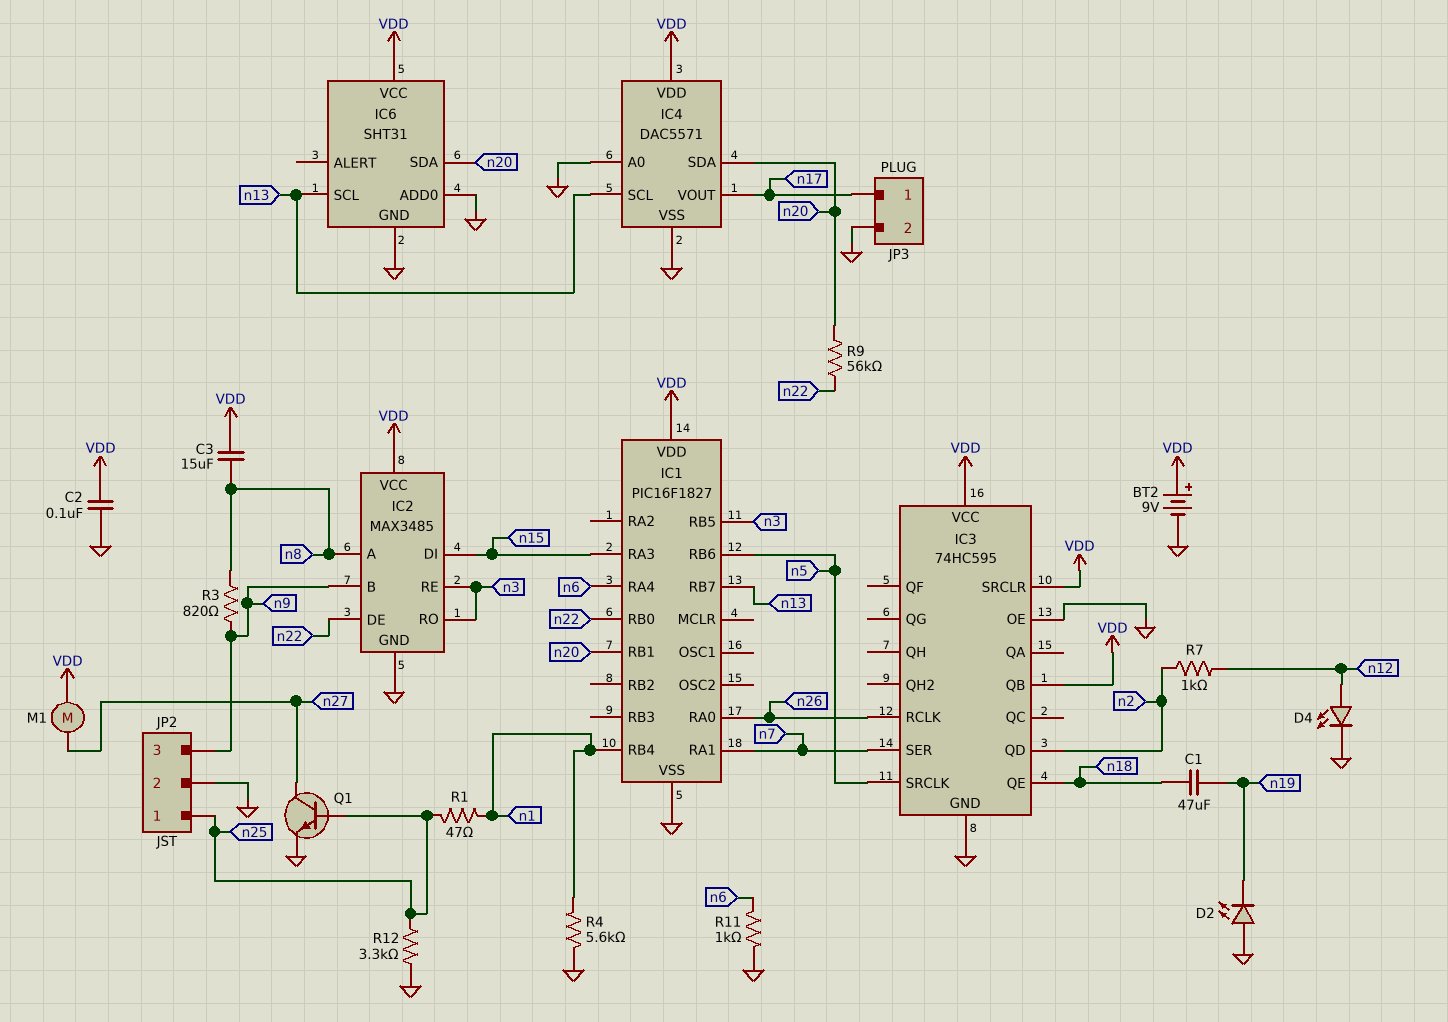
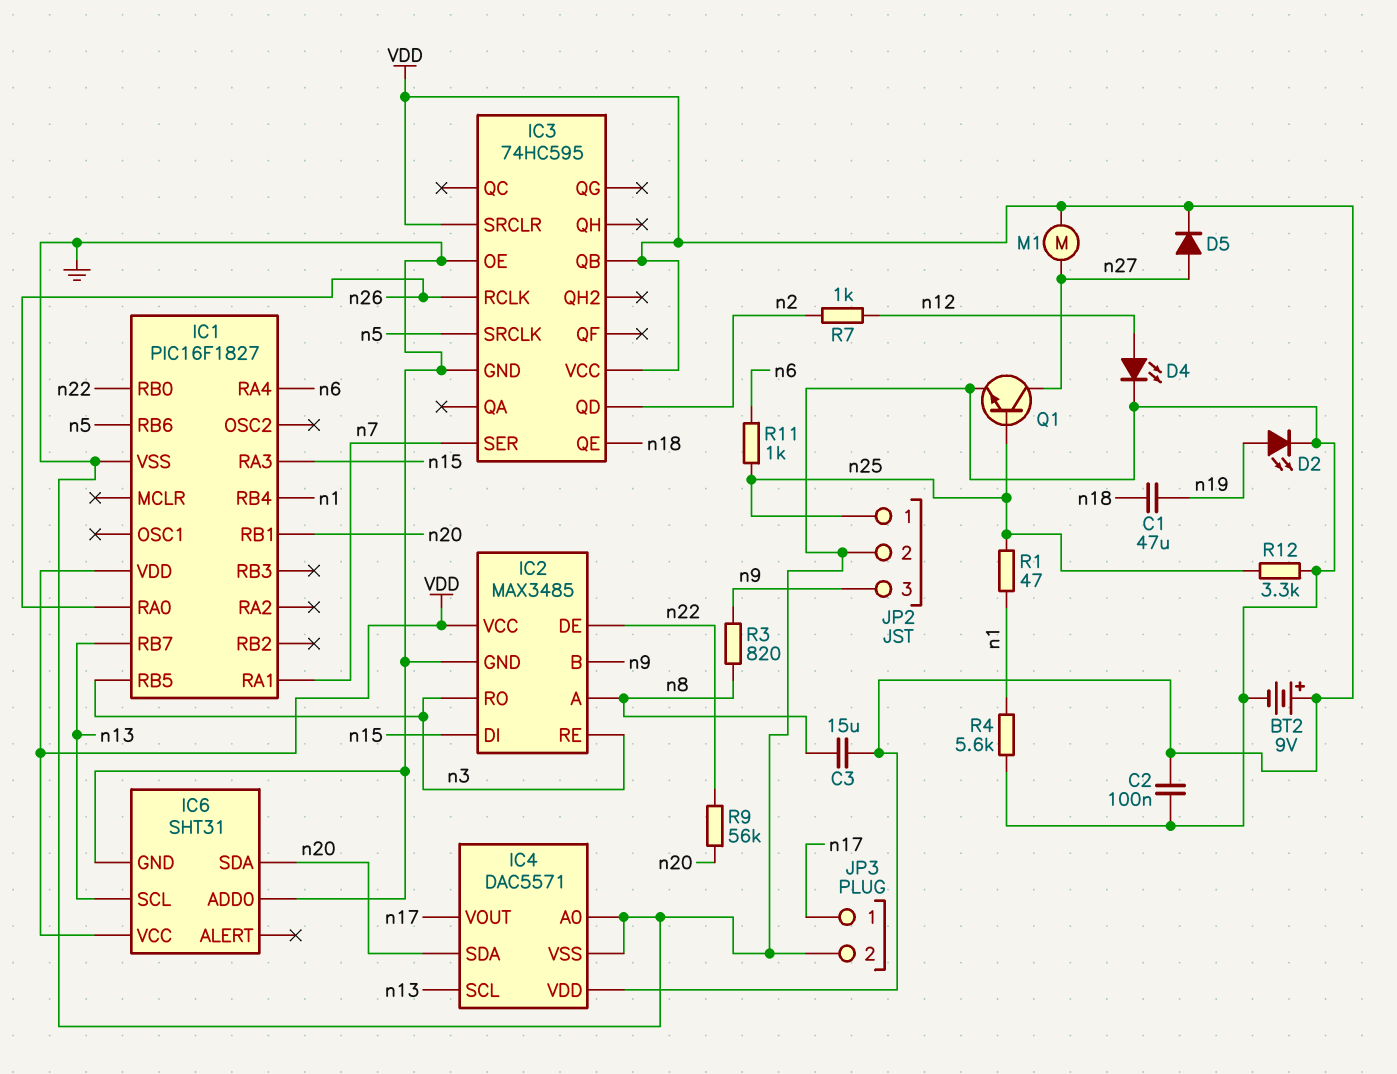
D2: LED (A GND, K n19) -> LED (A n19, K GND)
D5: none -> diode (A n27, K VDD)
R11: 1k (GND, n6) -> 1k (n6, n25)

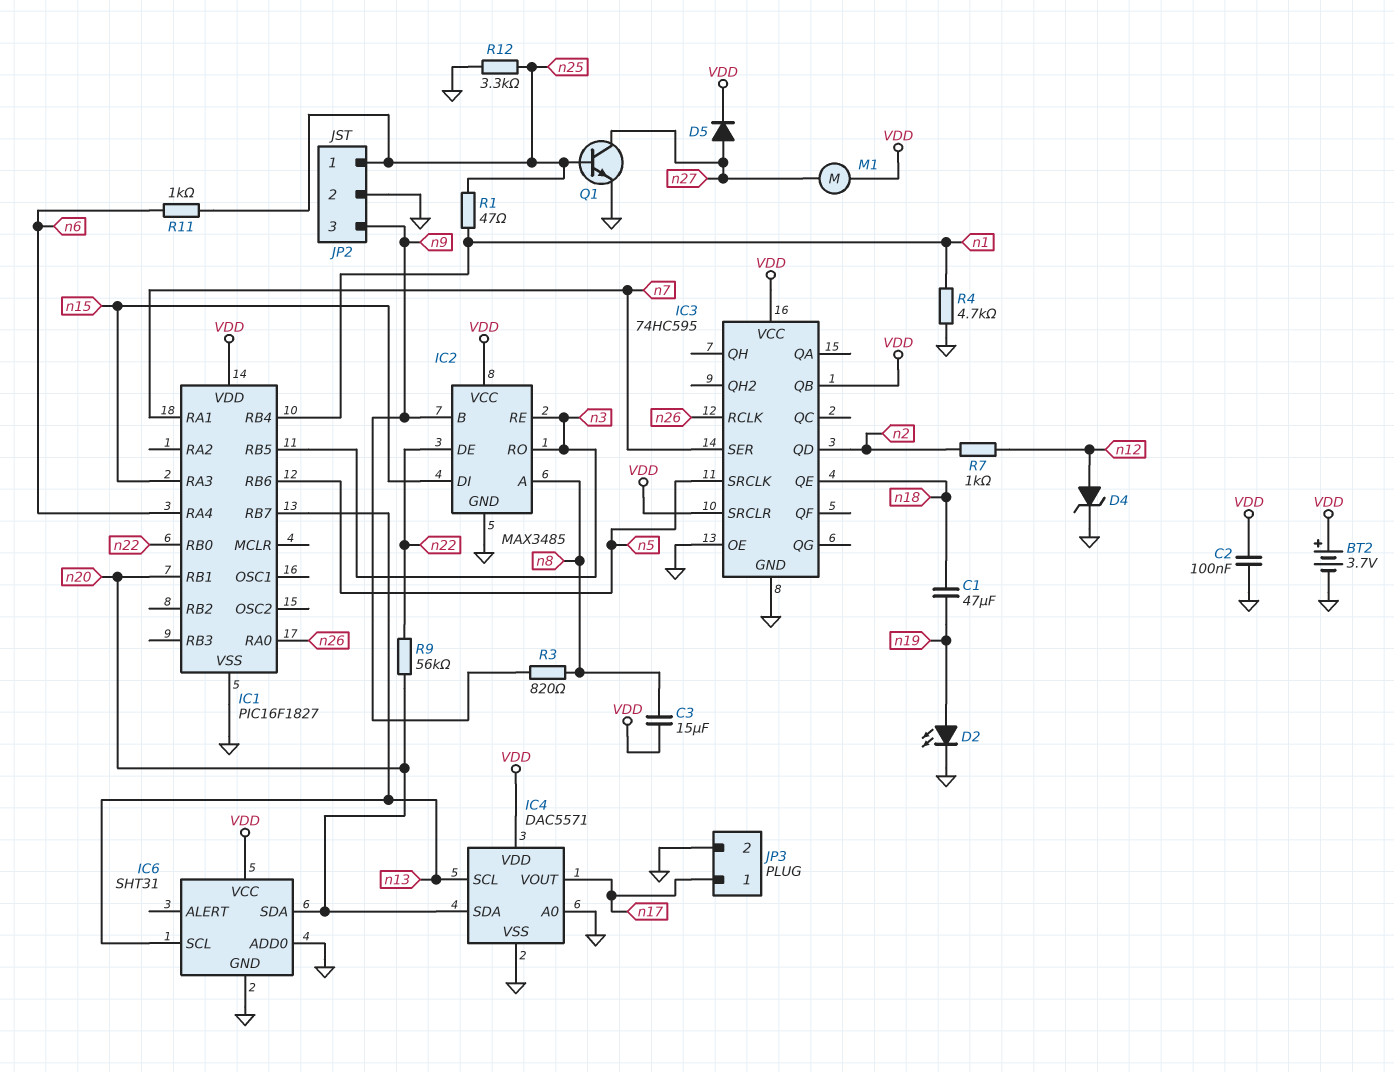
BT2: 9V (plus VDD, minus GND) -> 3.7V (plus VDD, minus GND)
D4: LED (A n12, K GND) -> zener (A n12, K GND)
R4: 5.6k (GND, n1) -> 4.7k (GND, n1)

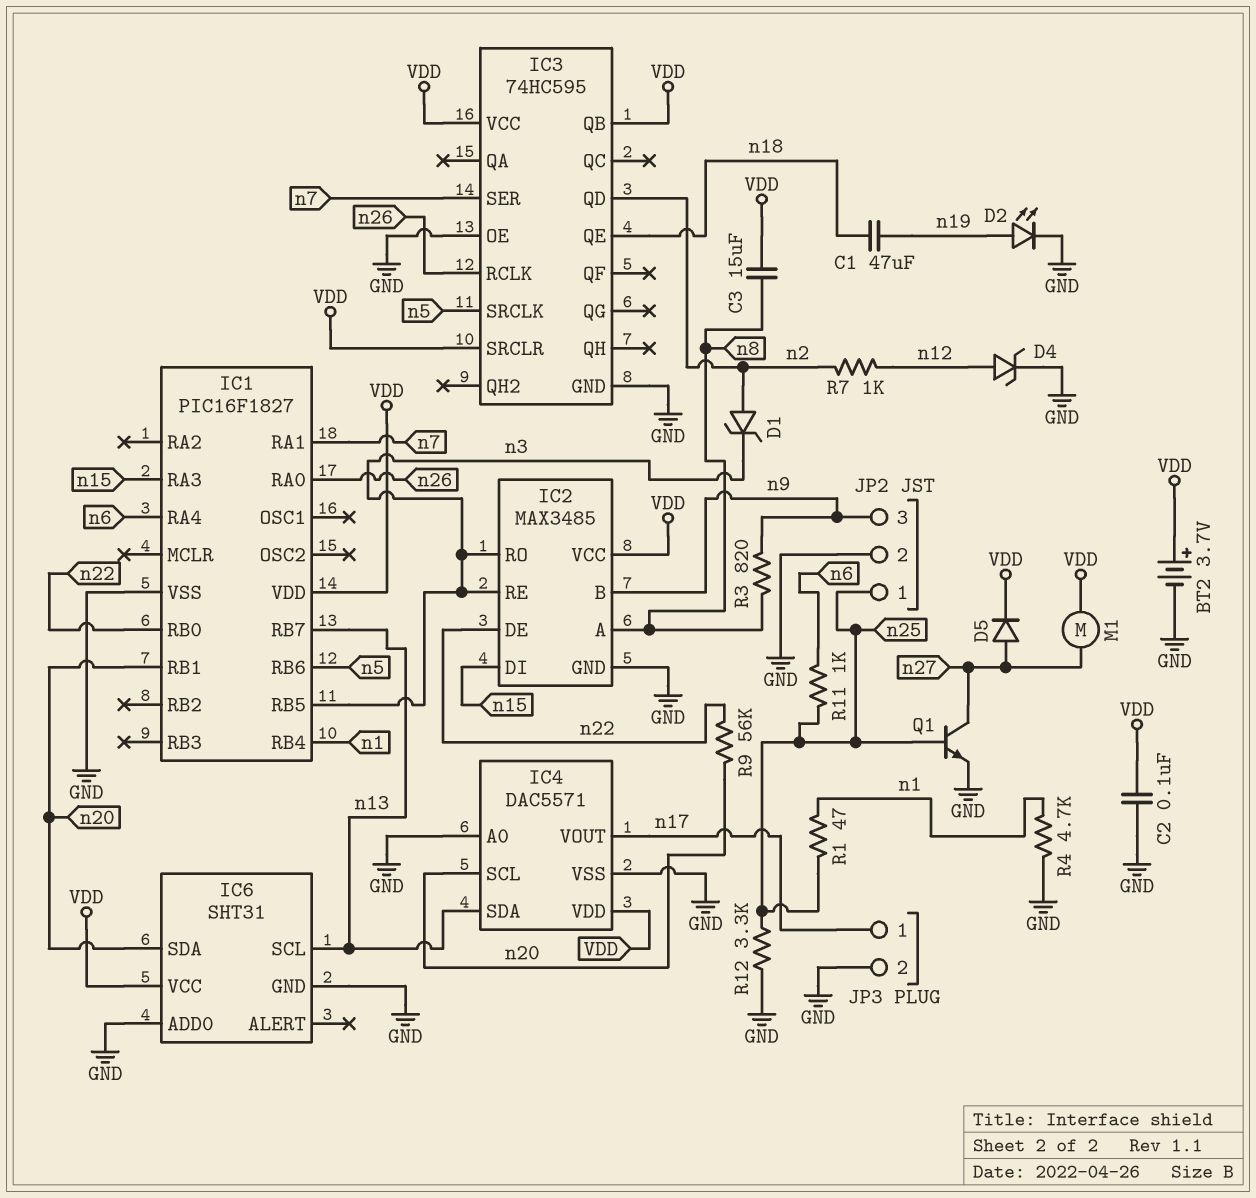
D1: none -> zener (A n2, K n3)
IC4 pin SCL: n13 -> n20
IC4 pin SDA: n20 -> n13

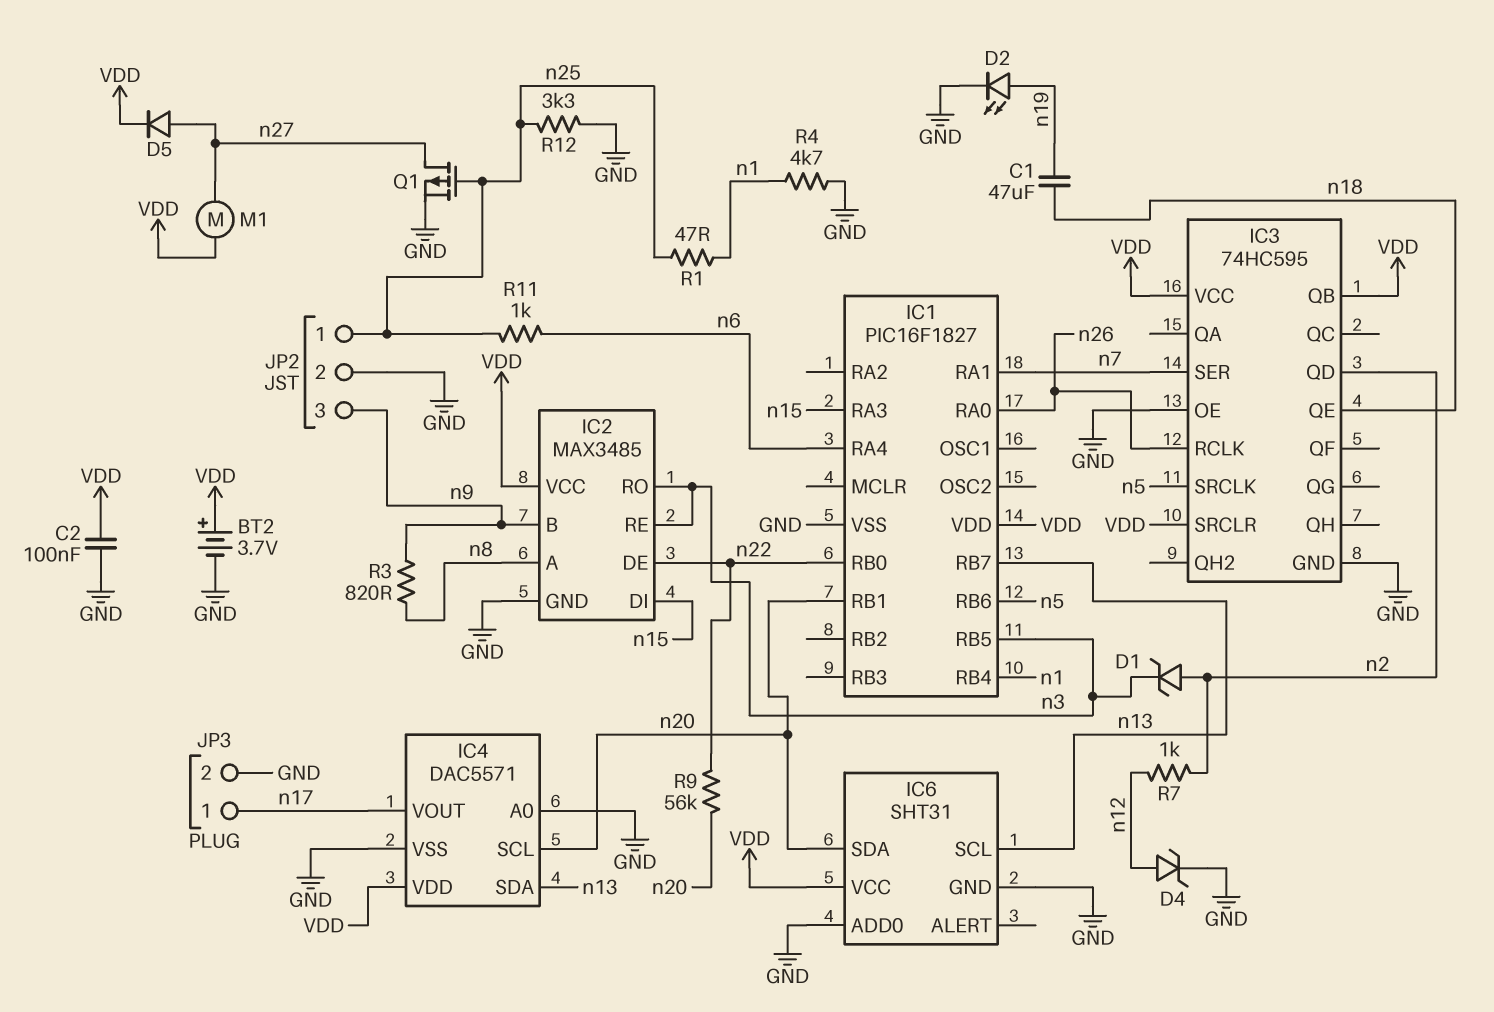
C3: 15uF (VDD, n8) -> none
Q1: NPN (B n25, C n27, E GND) -> PMOS (G n25, D n27, S GND)

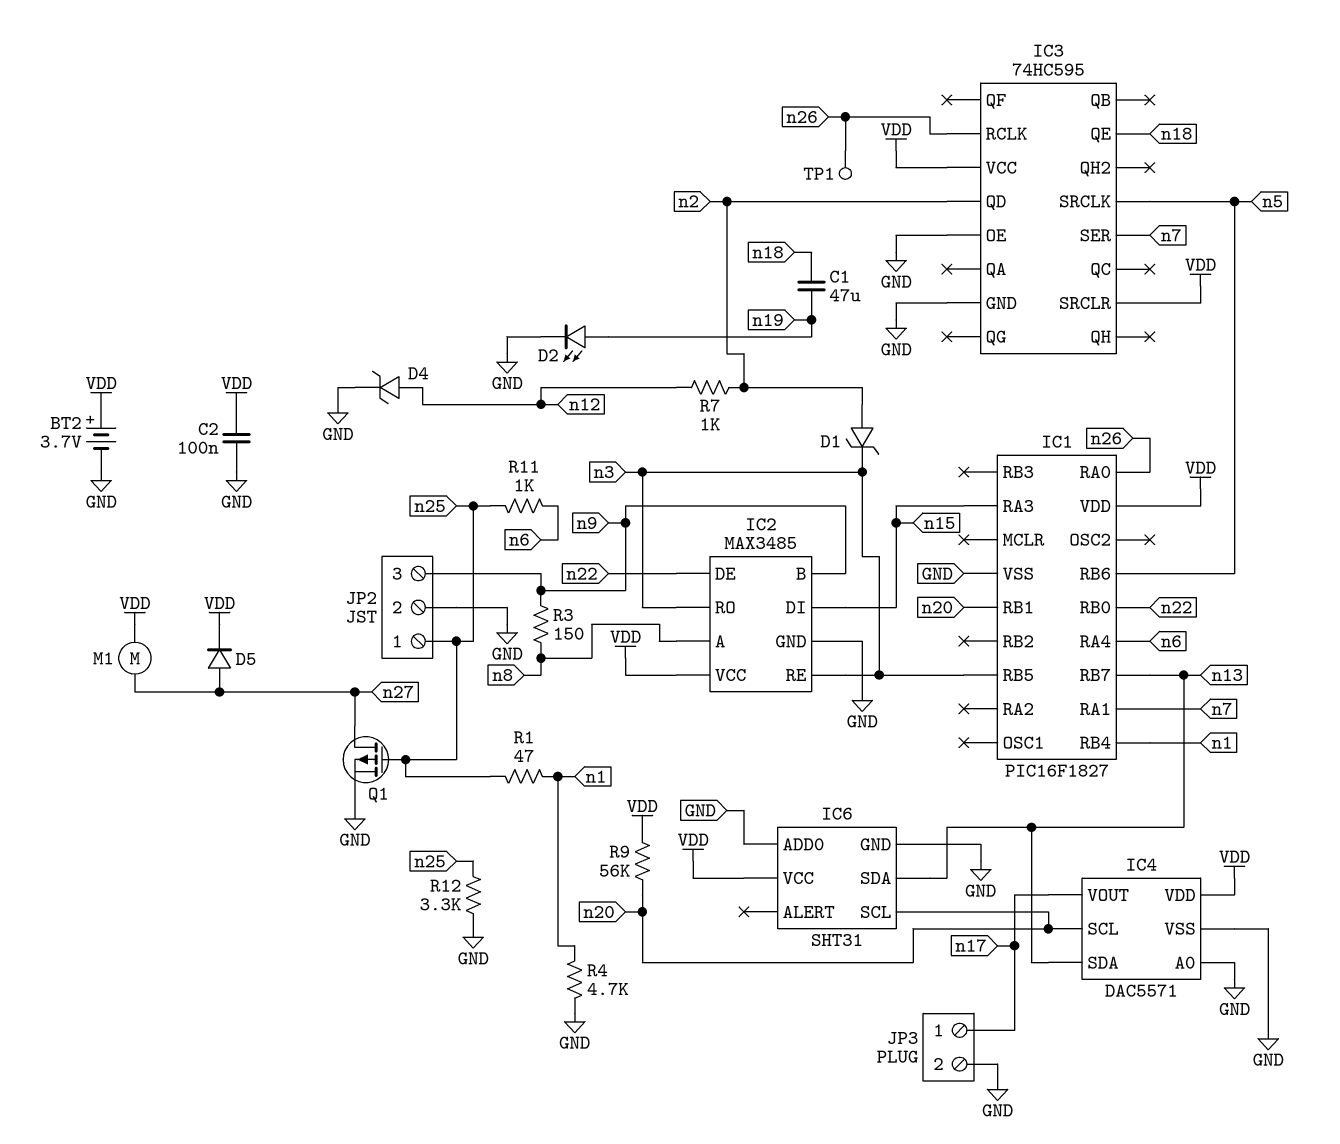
IC3 pin QB: VDD -> none
IC6 pin SCL: n13 -> n20
IC6 pin SDA: n20 -> n13
R3: 820 (n8, n9) -> 150 (n8, n9)
R9: 56k (n20, n22) -> 56k (VDD, n20)
TP1: none -> test point (n26)

